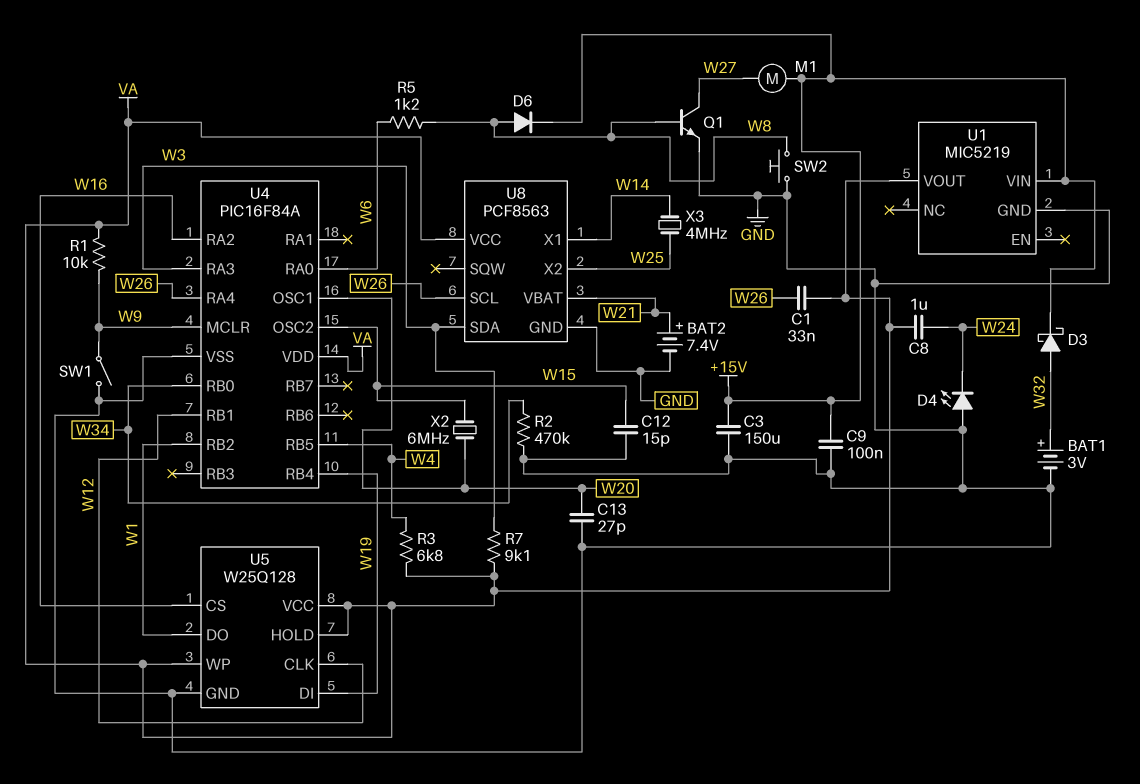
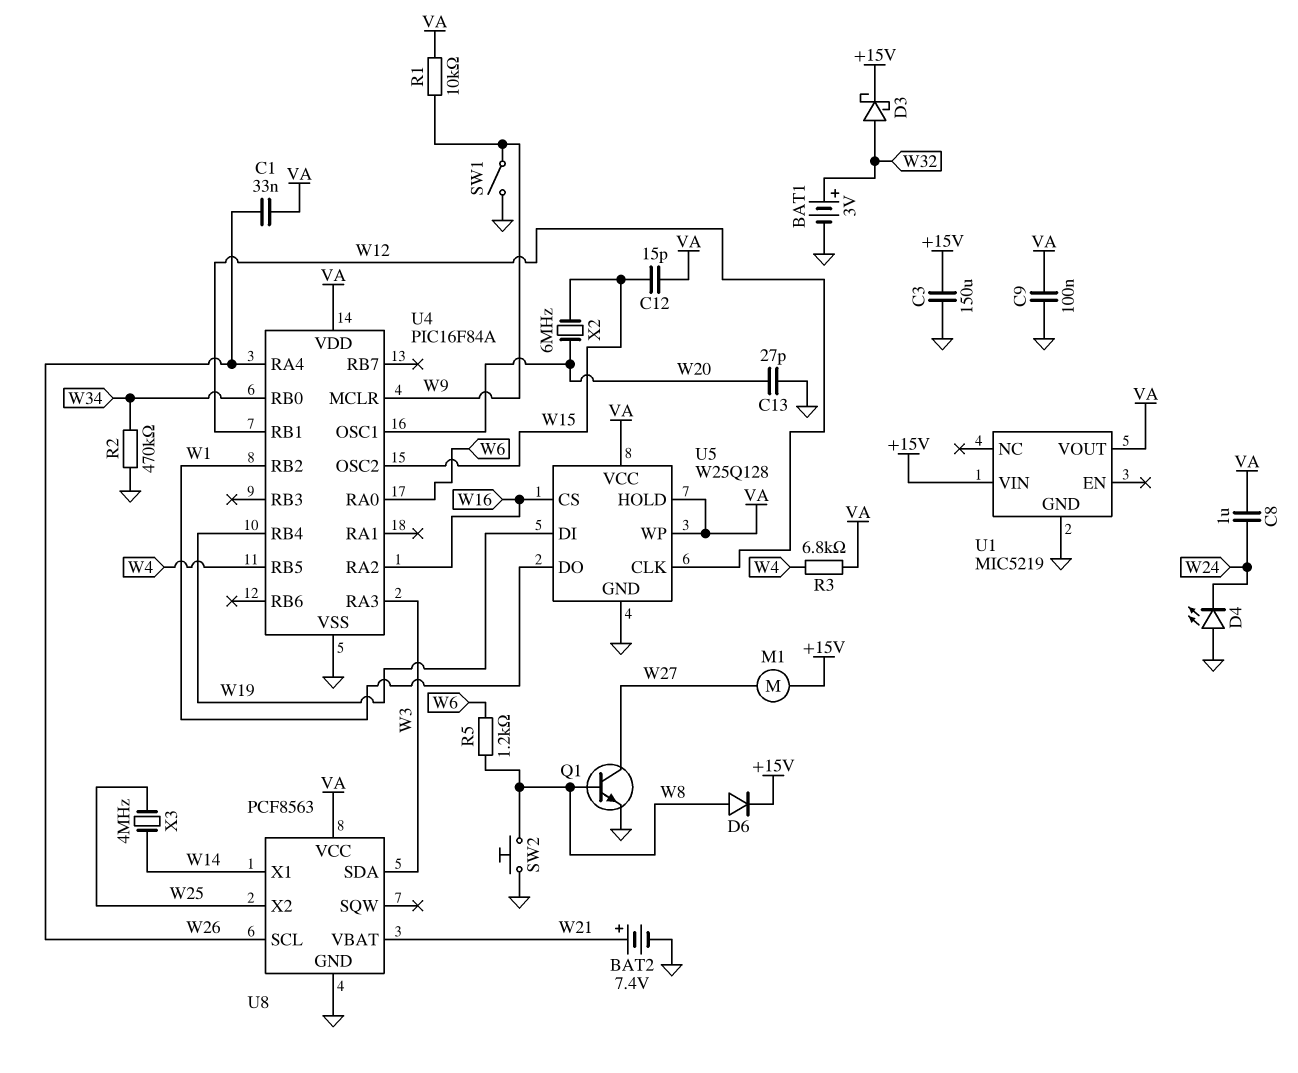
C9: 100nF (+15V, GND) -> 100nF (GND, VA)
C12: 15pF (GND, W15) -> 15pF (VA, W15)
R7: 9.1k (VA, W3) -> none

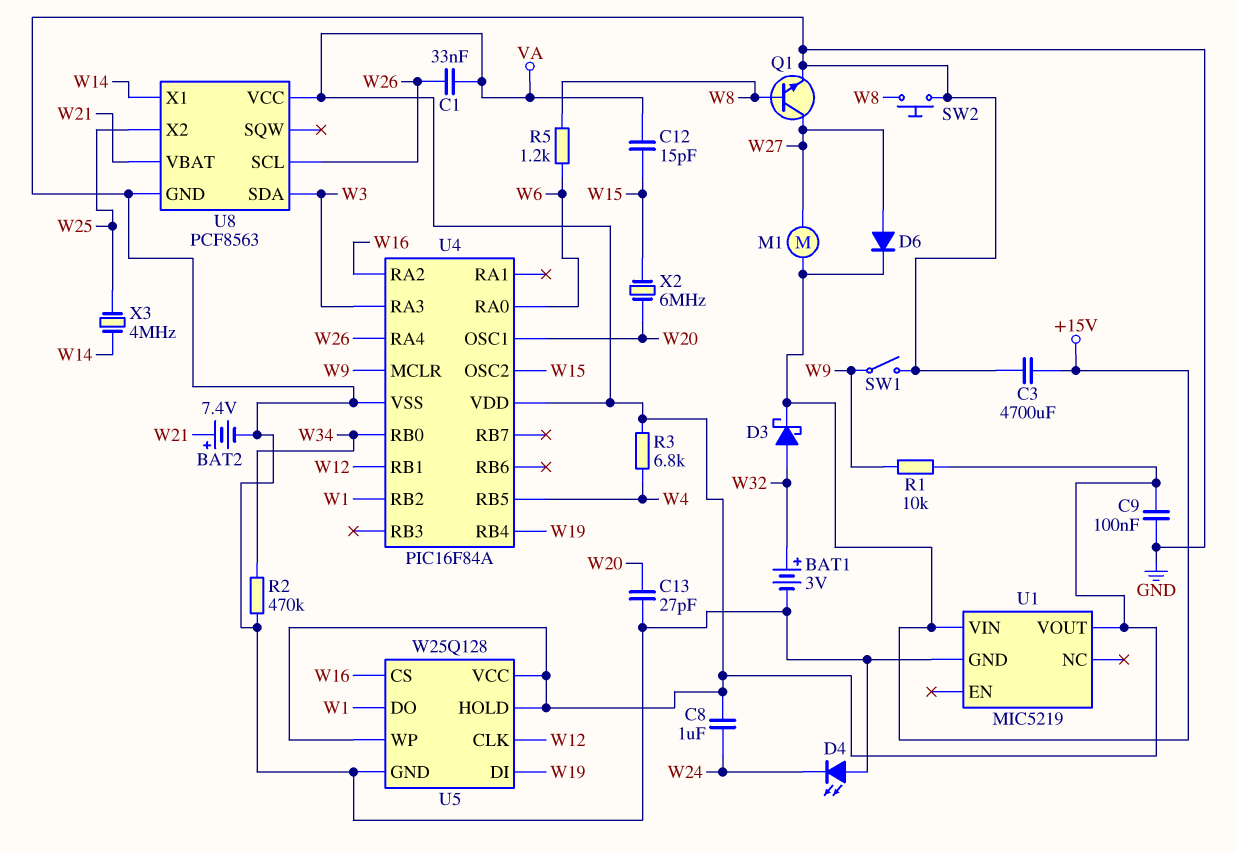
C3: 150uF (+15V, GND) -> 4700uF (+15V, GND)
D6: diode (A W8, K +15V) -> diode (A W27, K +15V)

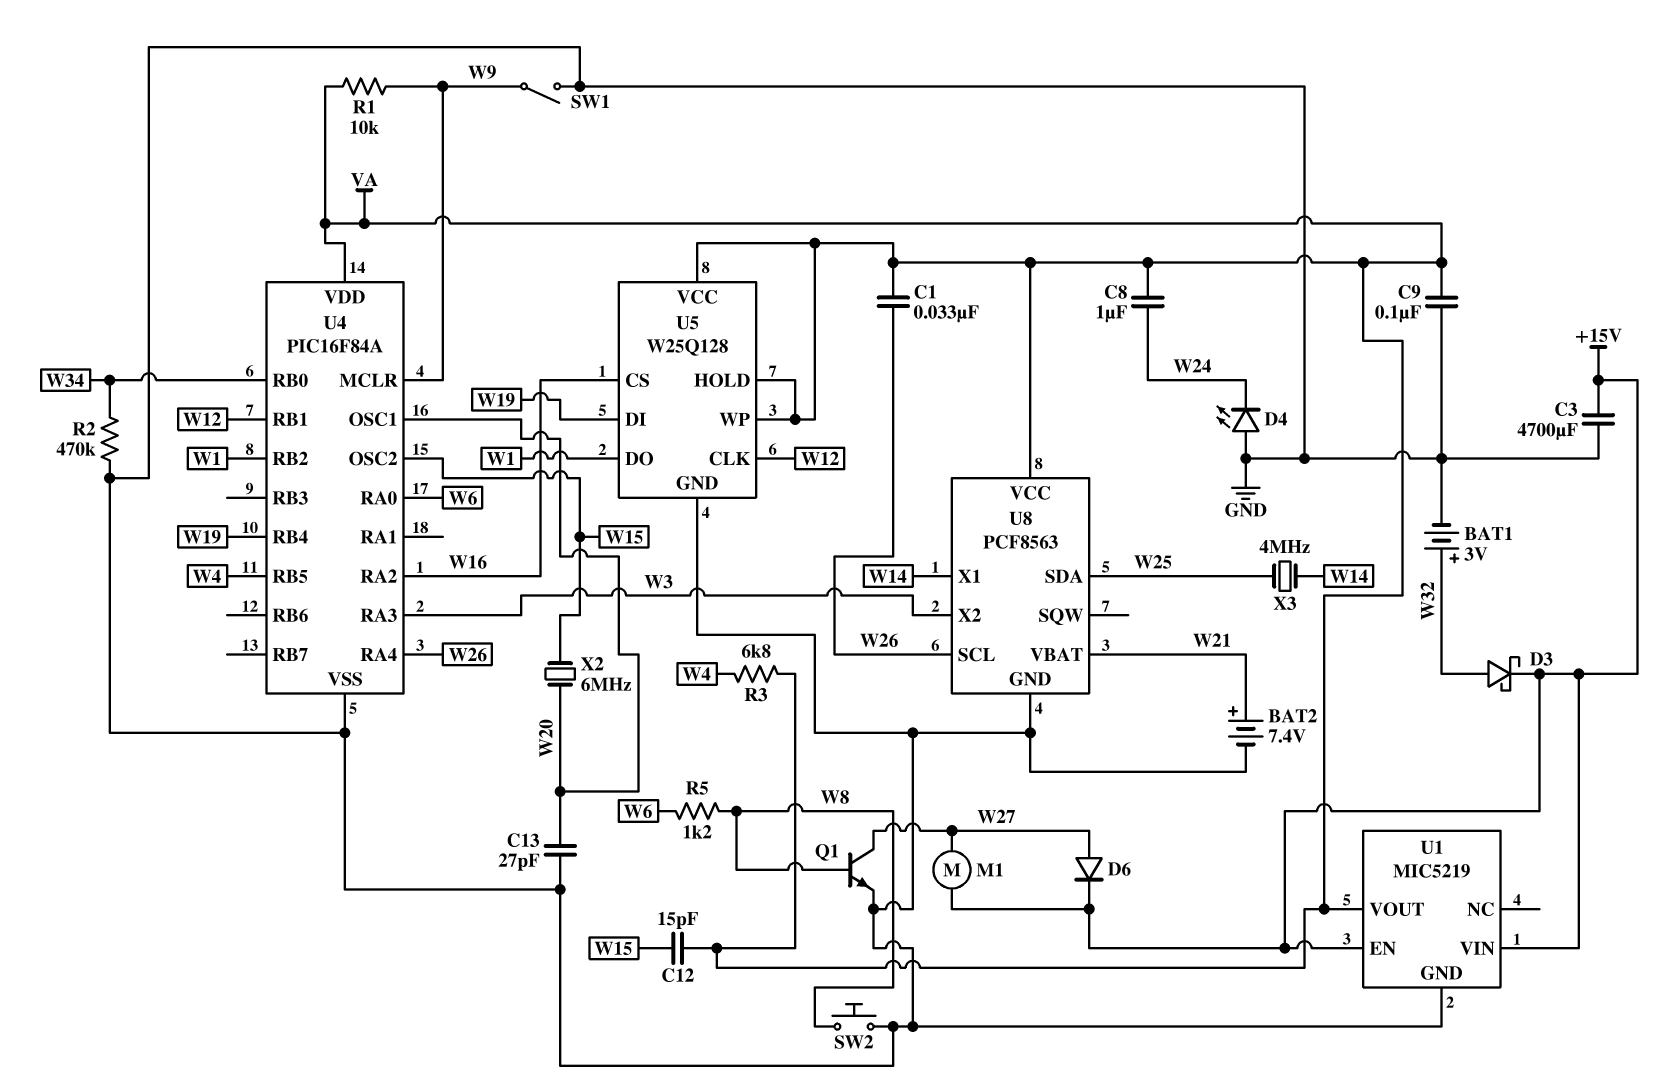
U1 pin EN: none -> +15V
U8 pin SDA: W3 -> W25
U8 pin X2: W25 -> W3

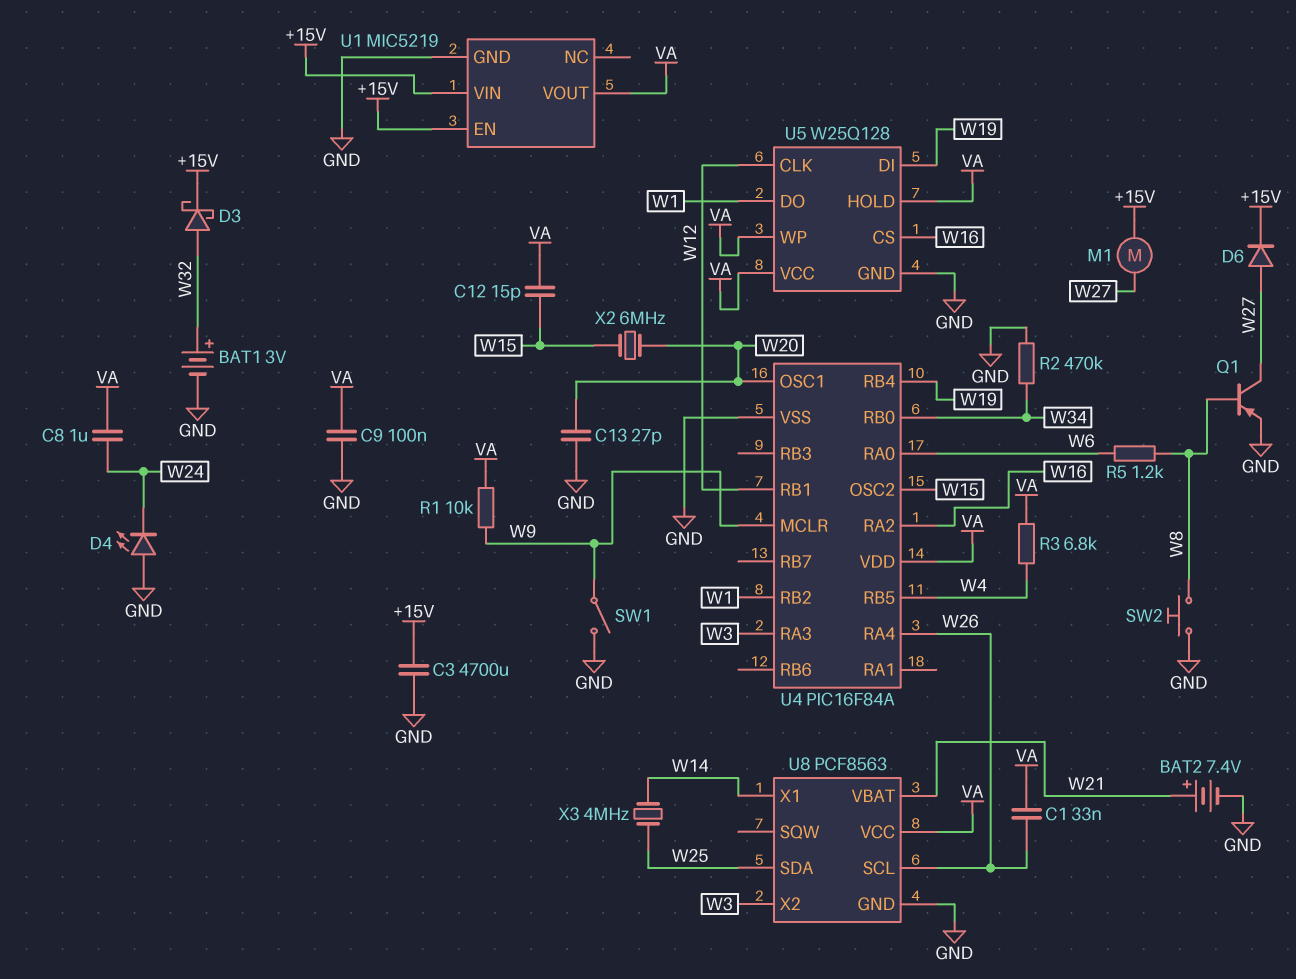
Q1: NPN (B W8, C W27, E GND) -> PNP (B W8, C W27, E GND)

